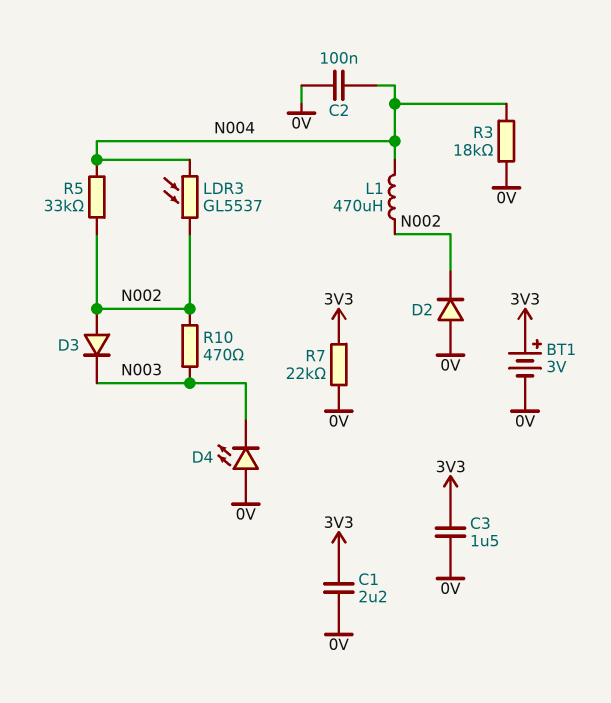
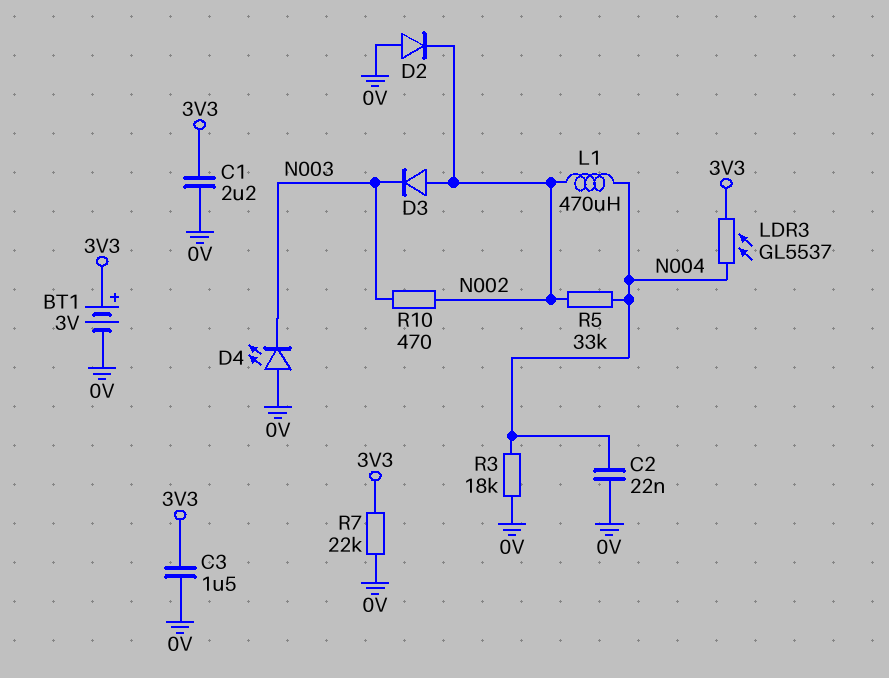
C2: 100nF (0V, N004) -> 22nF (0V, N004)
LDR3: GL5537 (N002, N004) -> GL5537 (3V3, N004)

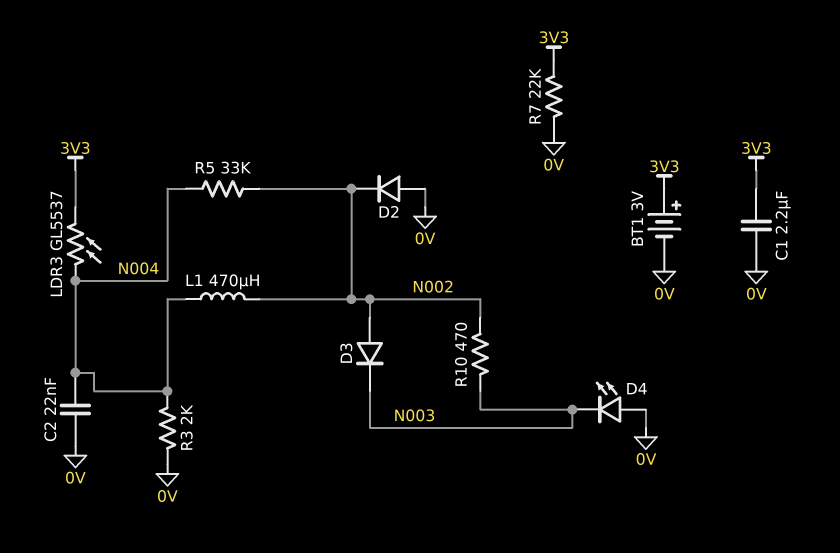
C3: 1.5uF (0V, 3V3) -> none
R3: 18k (0V, N004) -> 2k (0V, N004)

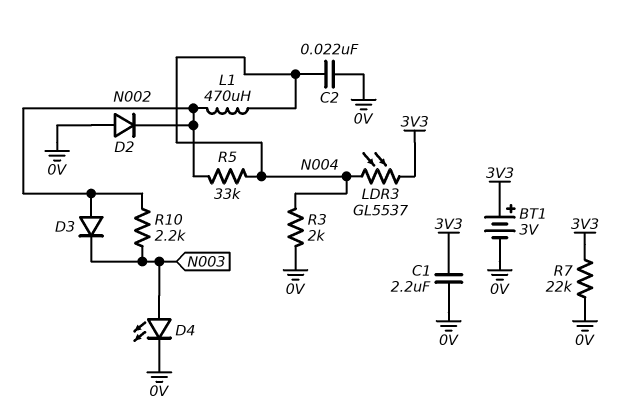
D4: LED (A 0V, K N003) -> LED (A N003, K 0V)
R10: 470 (N002, N003) -> 2.2k (N002, N003)

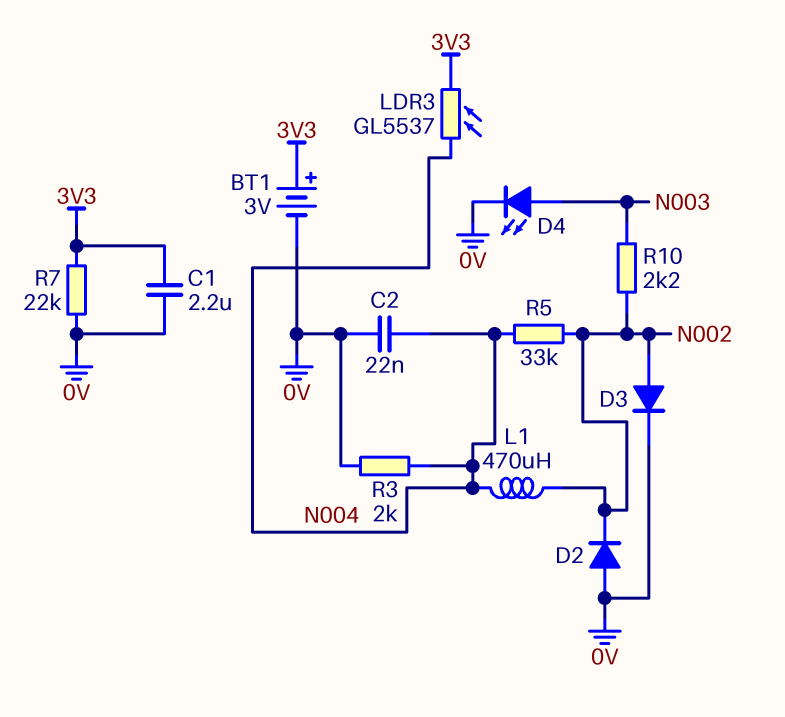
D3: diode (A N002, K N003) -> diode (A N002, K 0V)

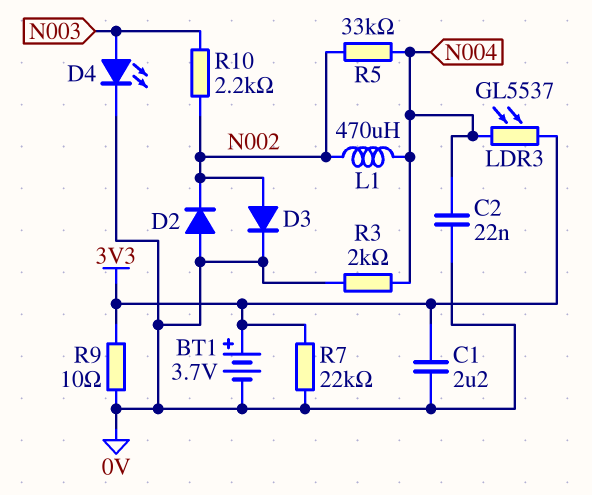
BT1: 3V (plus 3V3, minus 0V) -> 3.7V (plus 3V3, minus 0V)
R9: none -> 10 (0V, 3V3)

